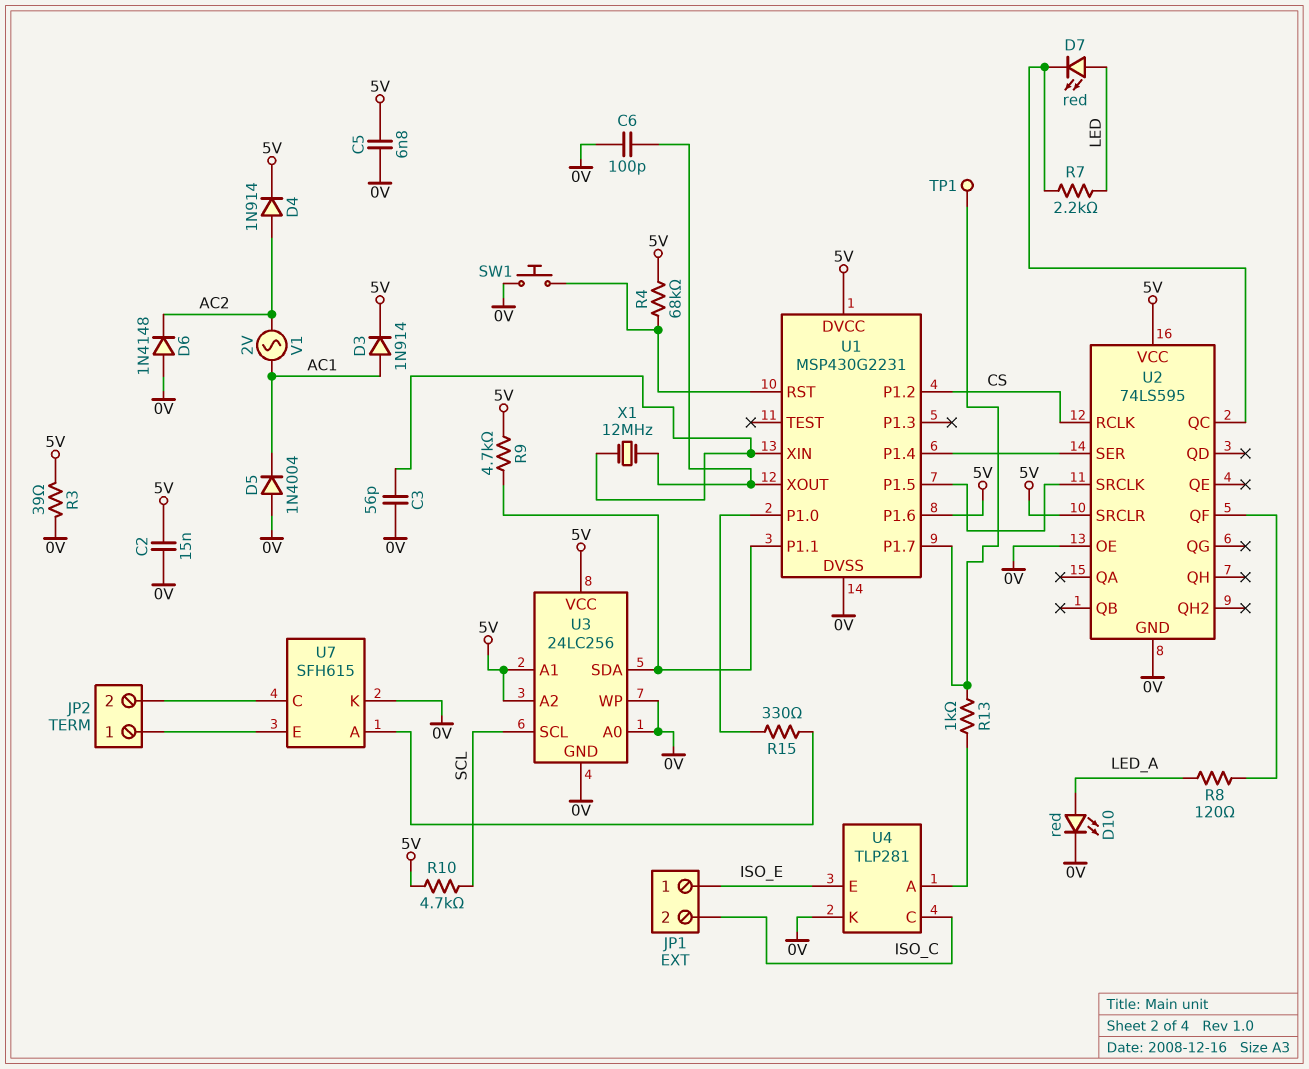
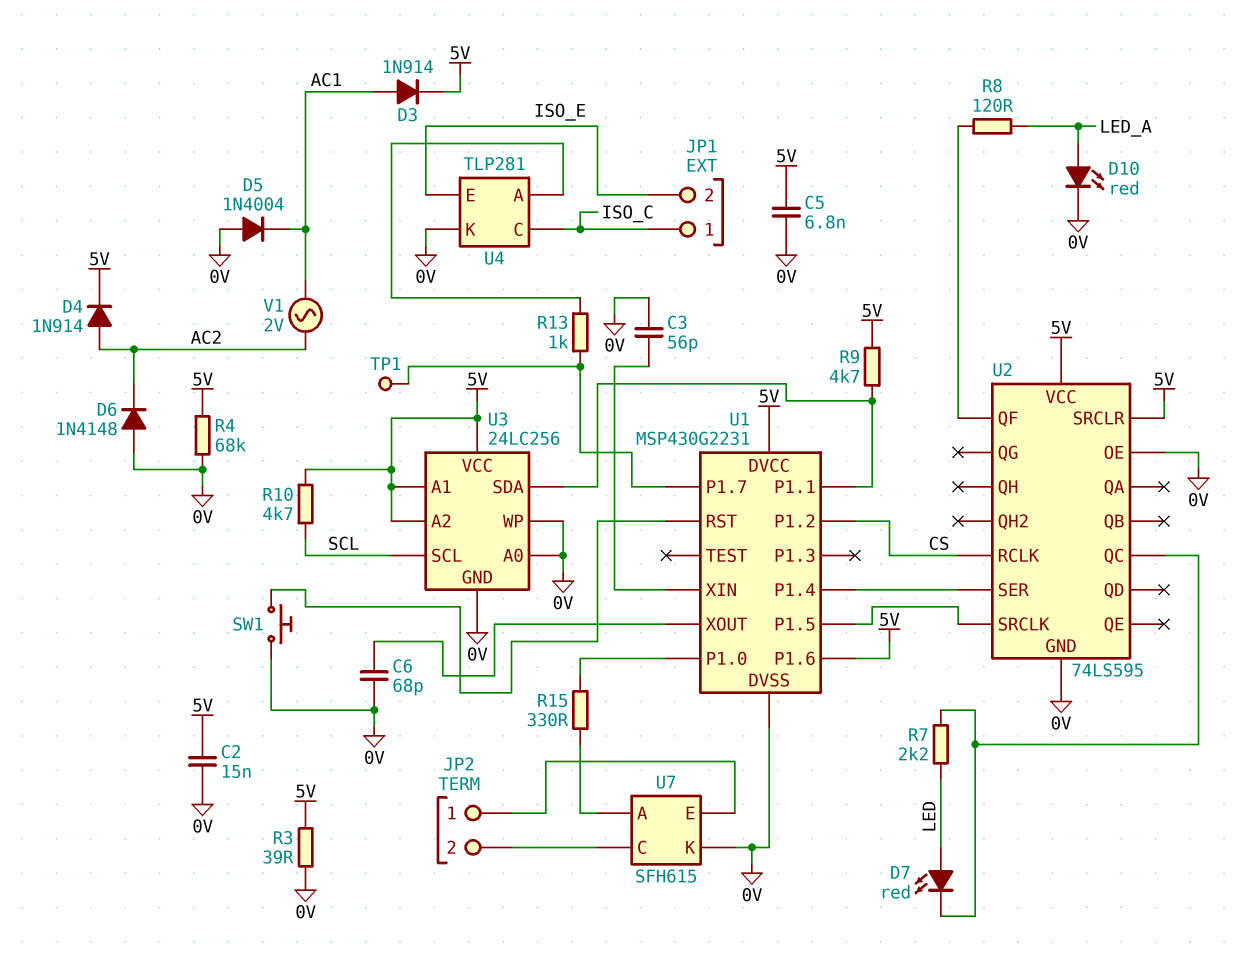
C6: 100pF (0V, U1/XOUT) -> 68pF (0V, U1/XOUT)
JP1 pin 1: ISO_E -> ISO_C
JP1 pin 2: ISO_C -> ISO_E
R4: 68k (5V, U1/RST) -> 68k (0V, 5V)
X1: 12MHz (U1/XIN, U1/XOUT) -> none

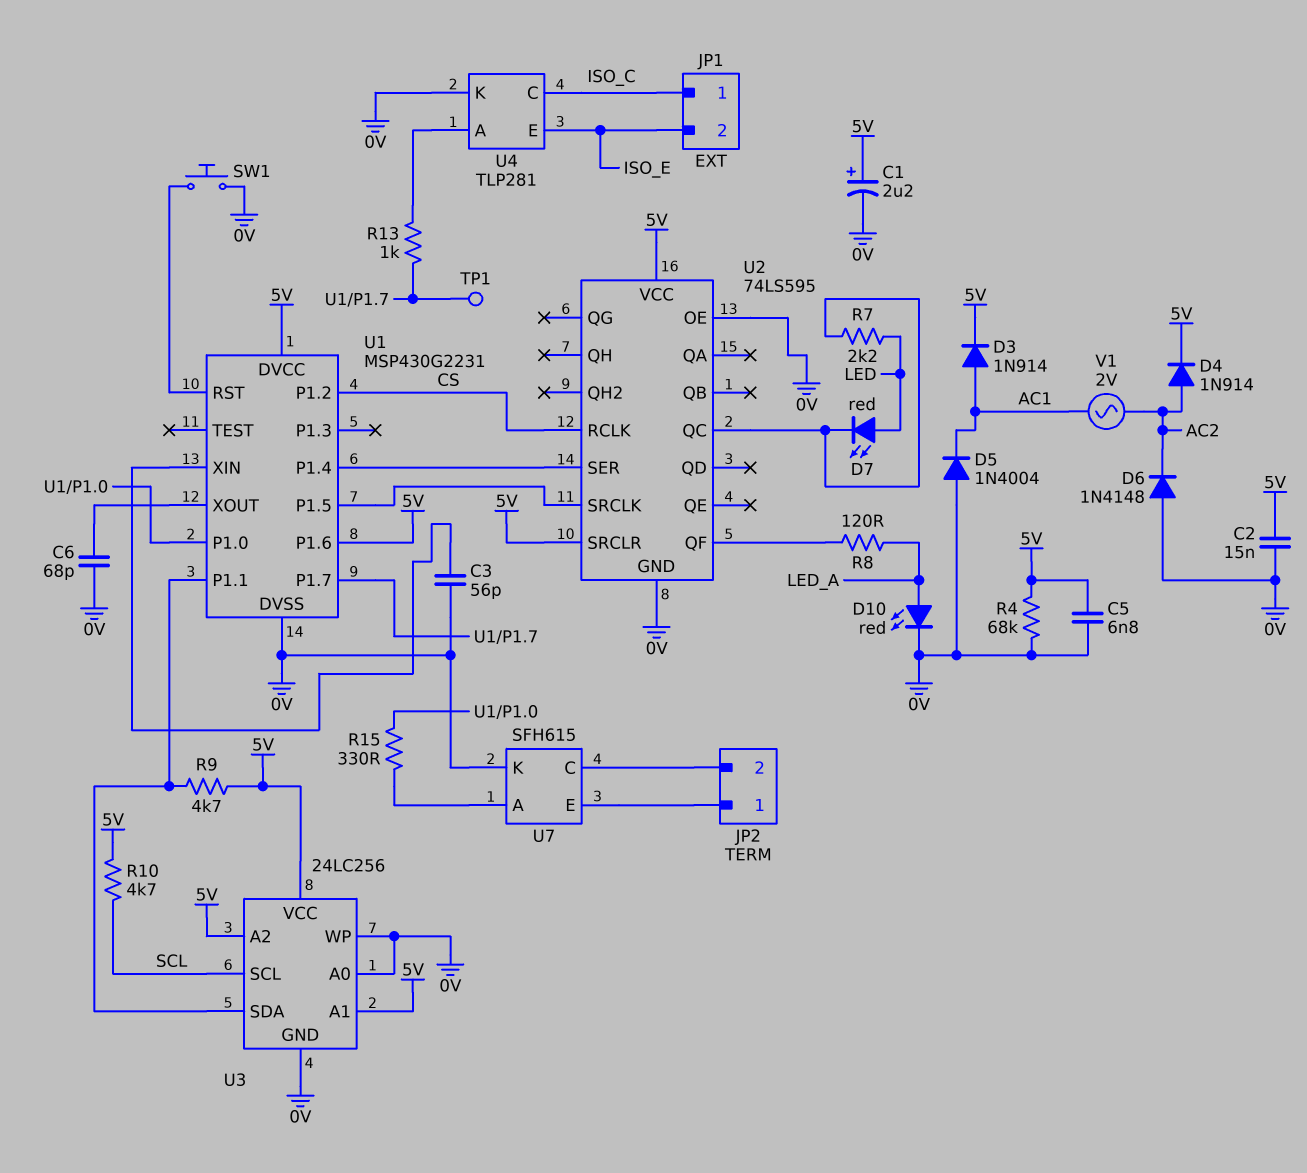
C1: none -> 2.2uF (plus 5V, minus 0V)
R3: 39 (0V, 5V) -> none

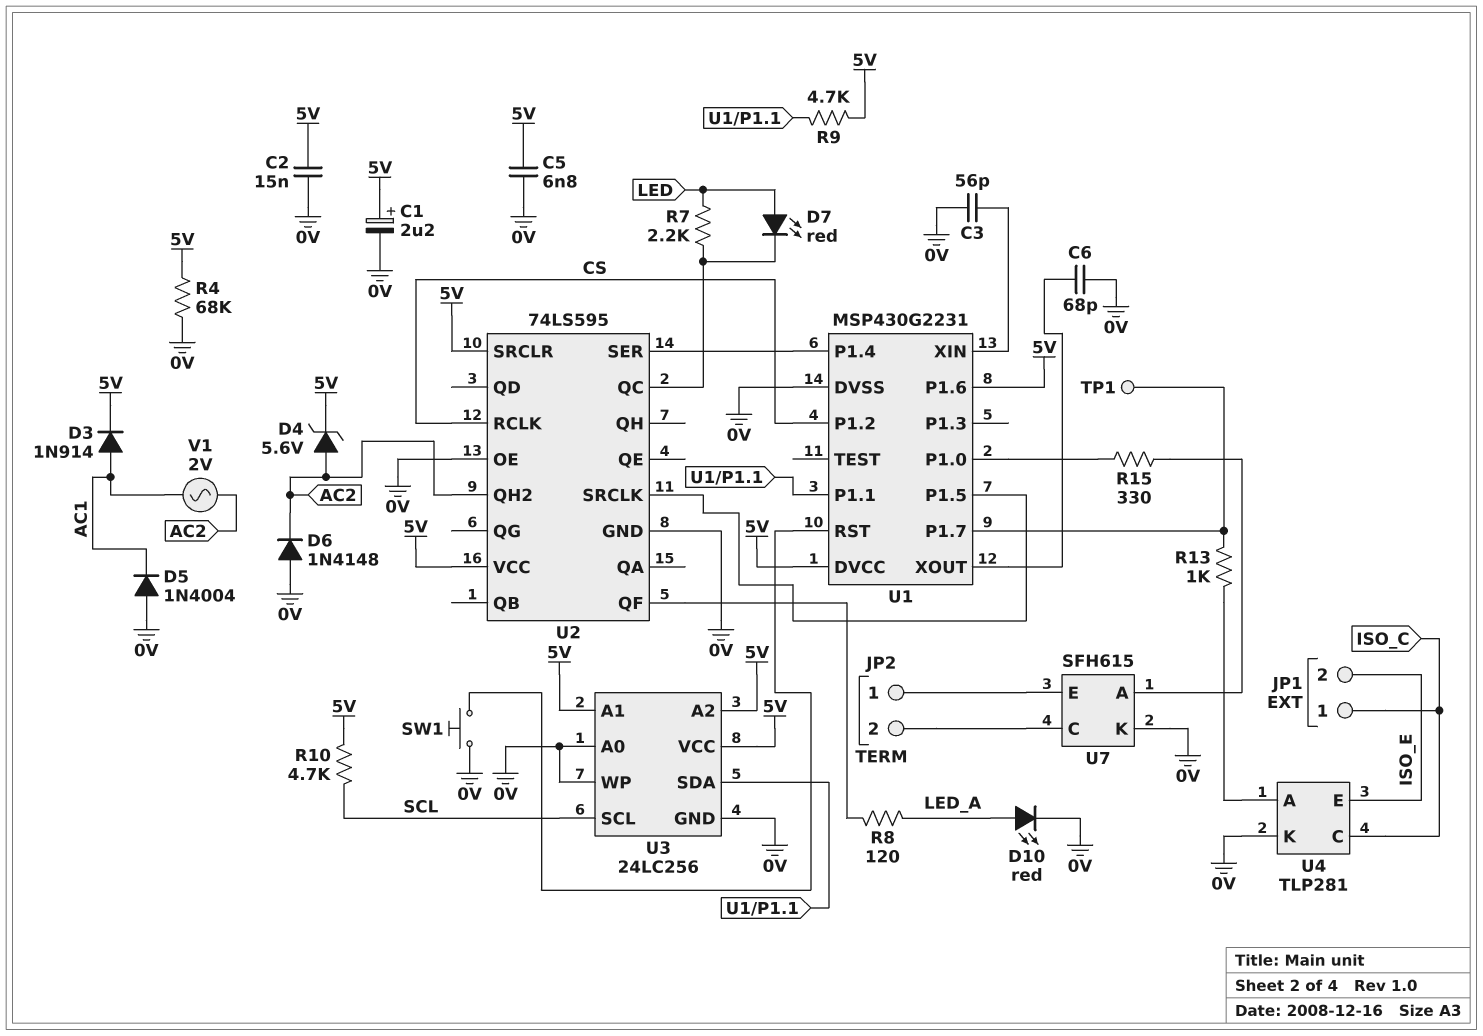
D4: diode 1N914 (A AC2, K 5V) -> zener 5.6V (A AC2, K 5V)
U2 pin QH2: none -> AC2

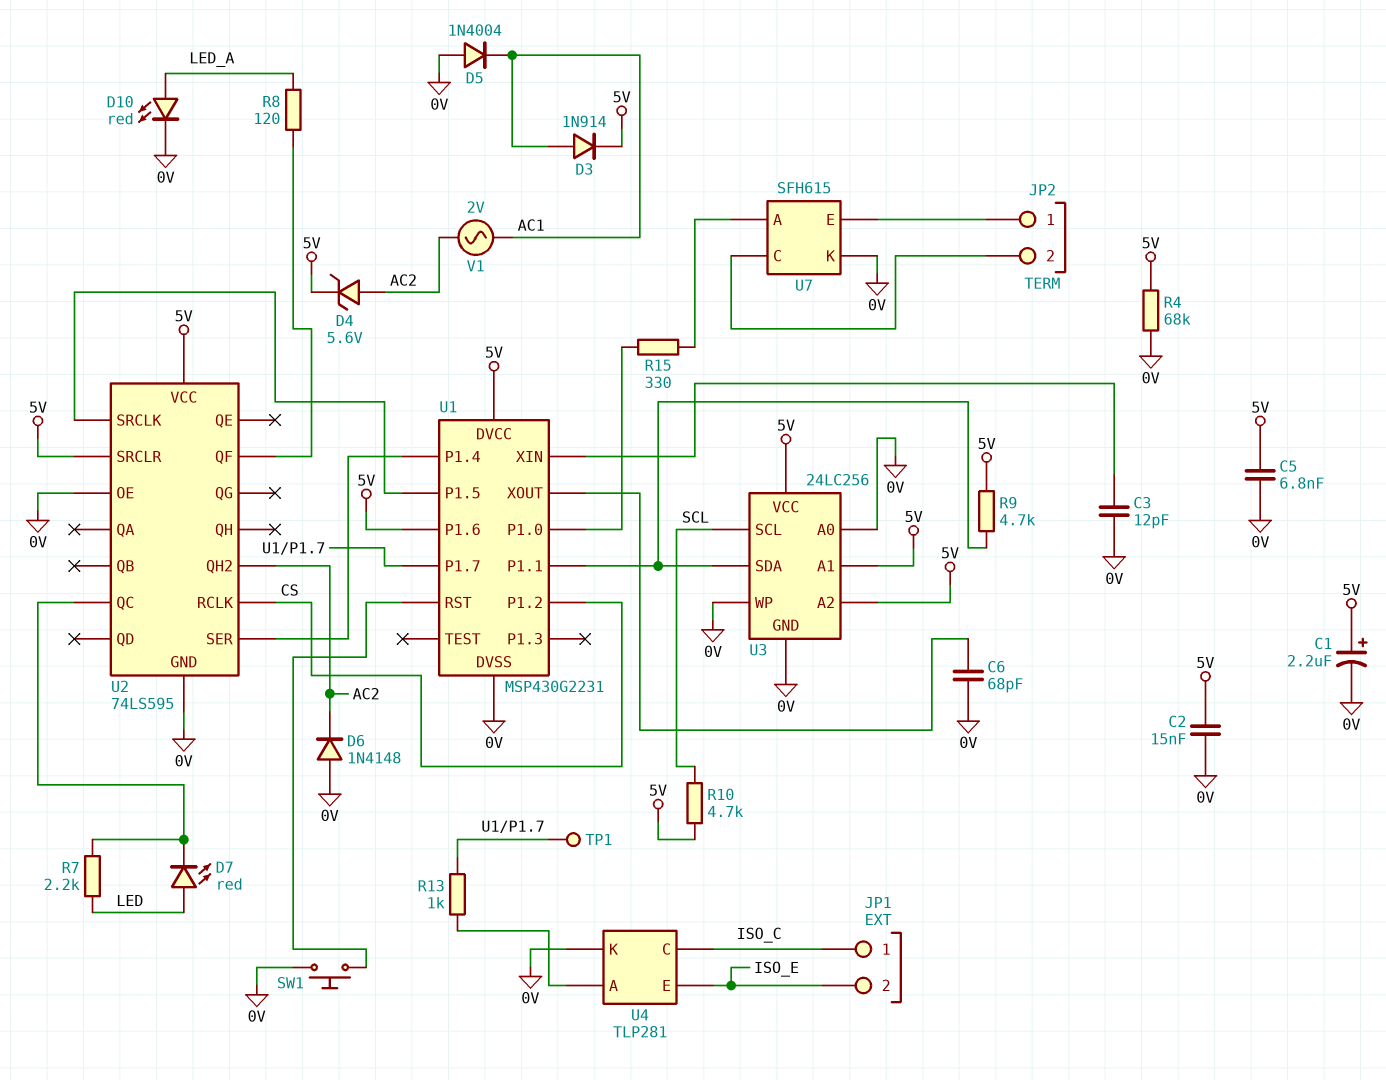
C3: 56pF (0V, U1/XIN) -> 12pF (0V, U1/XIN)

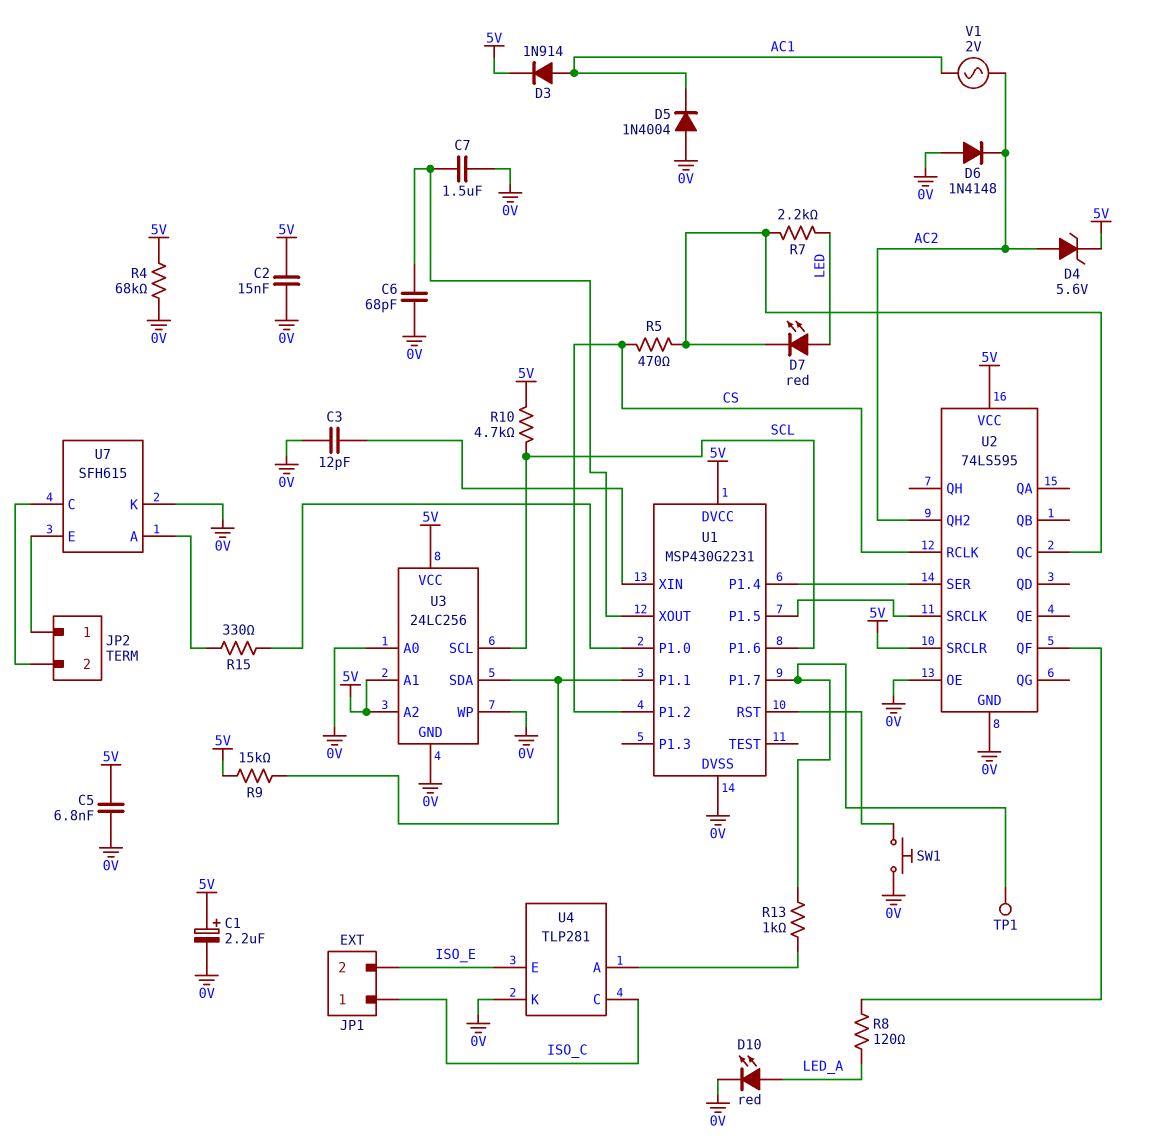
C7: none -> 1.5uF (0V, U1/XOUT)
R5: none -> 470 (CS, U2/QC)
R9: 4.7k (5V, U1/P1.1) -> 15k (5V, U1/P1.1)
U1 pin P1.6: 5V -> SCL

